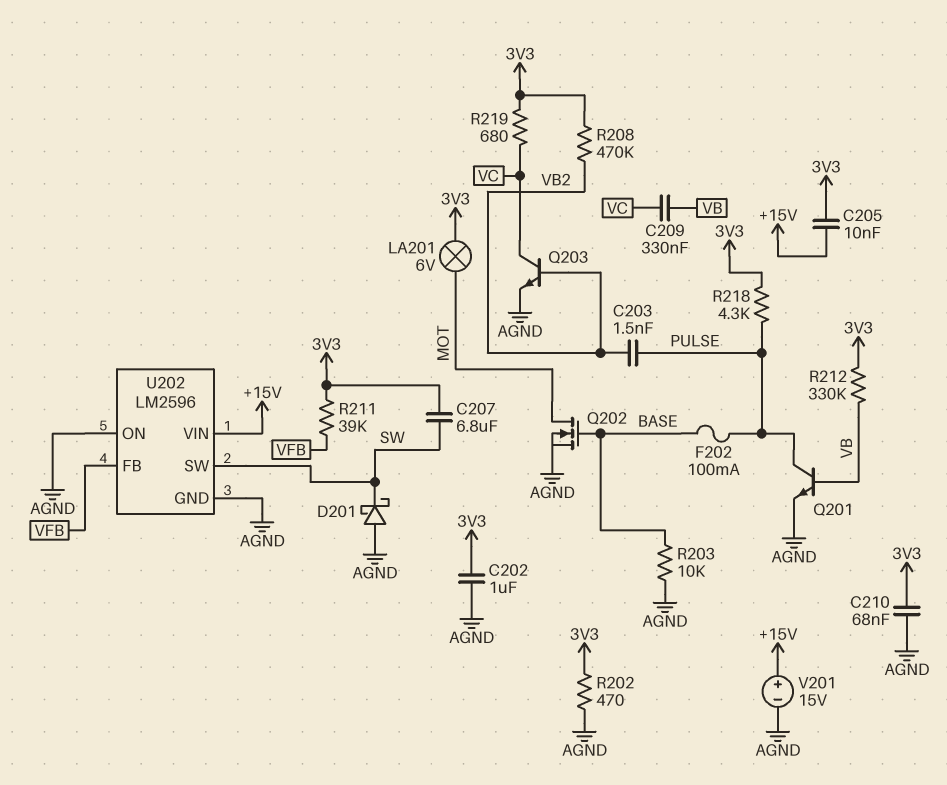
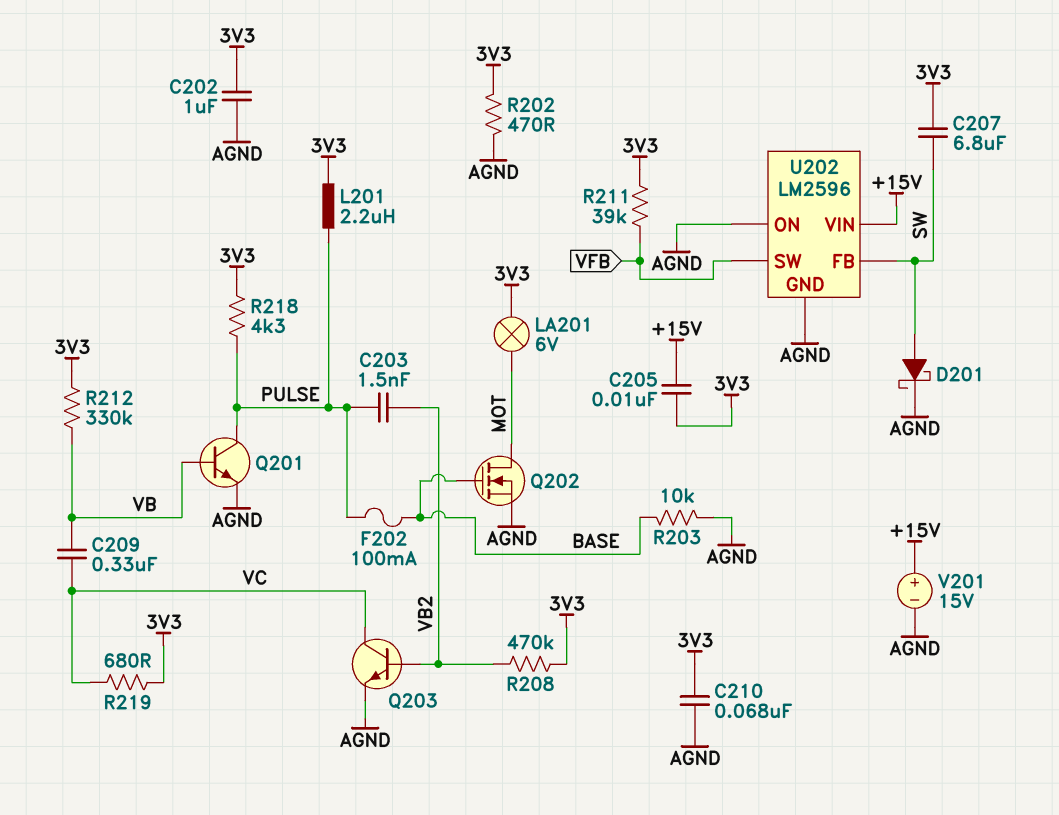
D201: schottky (A AGND, K SW) -> schottky (A SW, K AGND)
L201: none -> 2.2uH (3V3, PULSE)
U202 pin FB: VFB -> SW
U202 pin SW: SW -> VFB

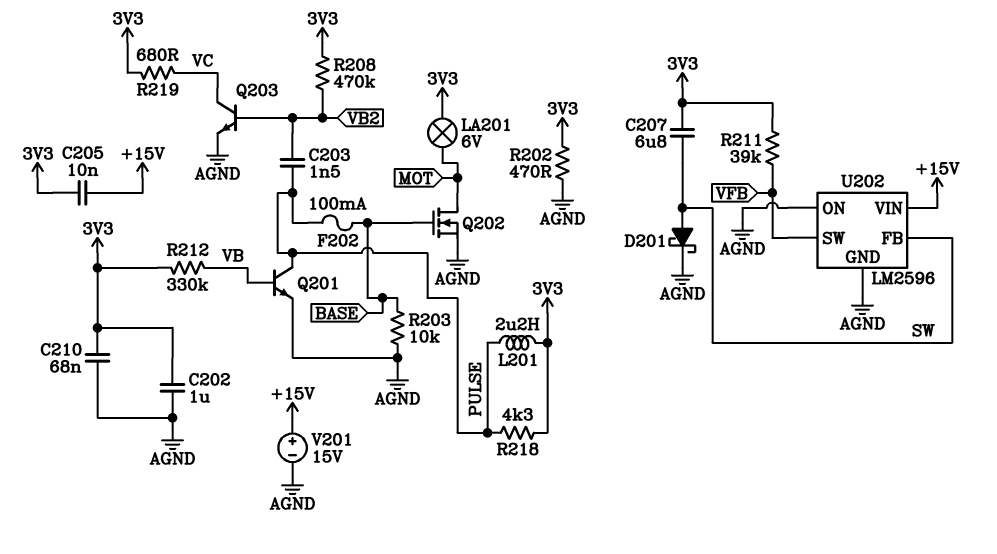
C209: 330nF (VB, VC) -> none

